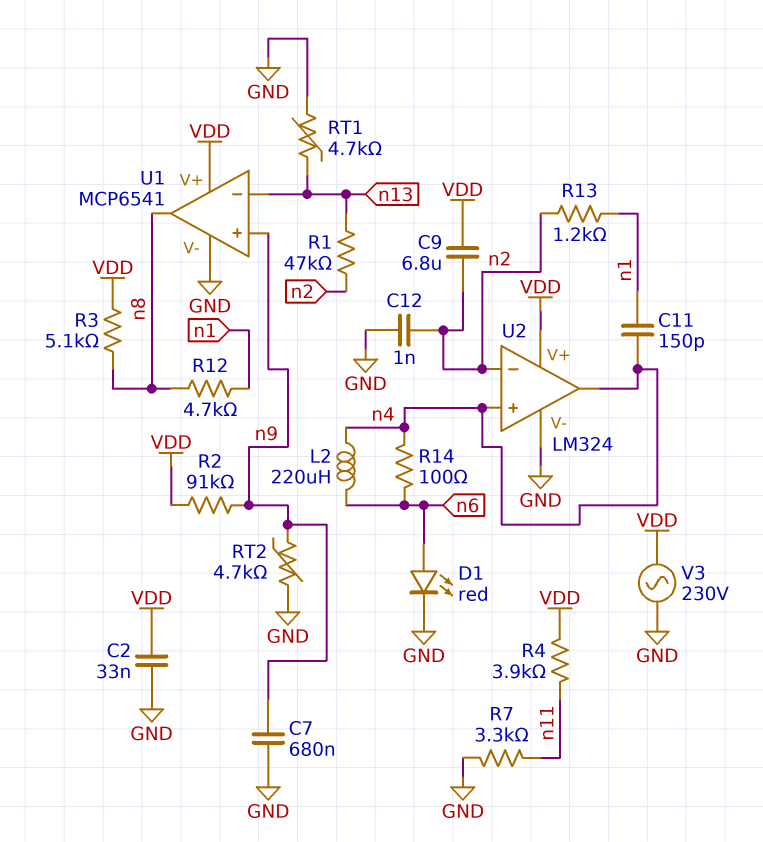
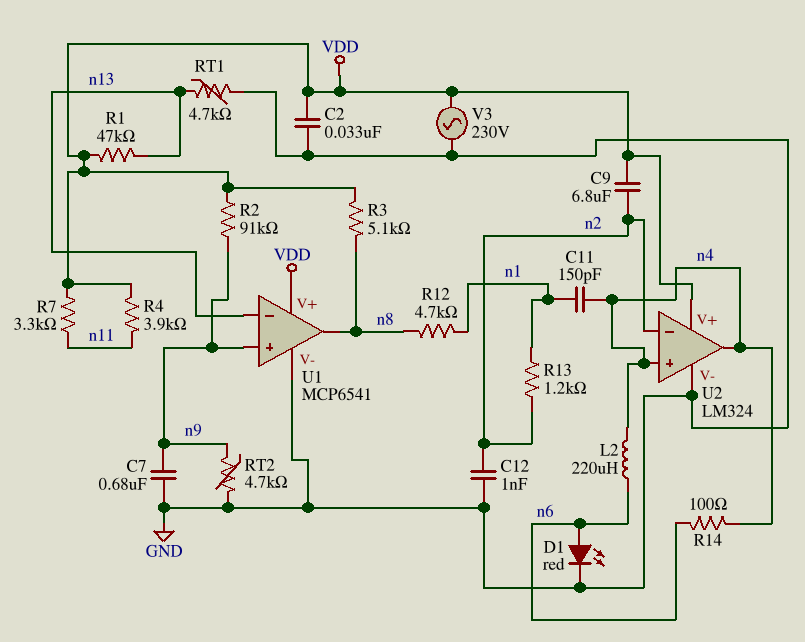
R1: 47k (n2, n13) -> 47k (VDD, n13)
R7: 3.3k (GND, n11) -> 3.3k (VDD, n11)

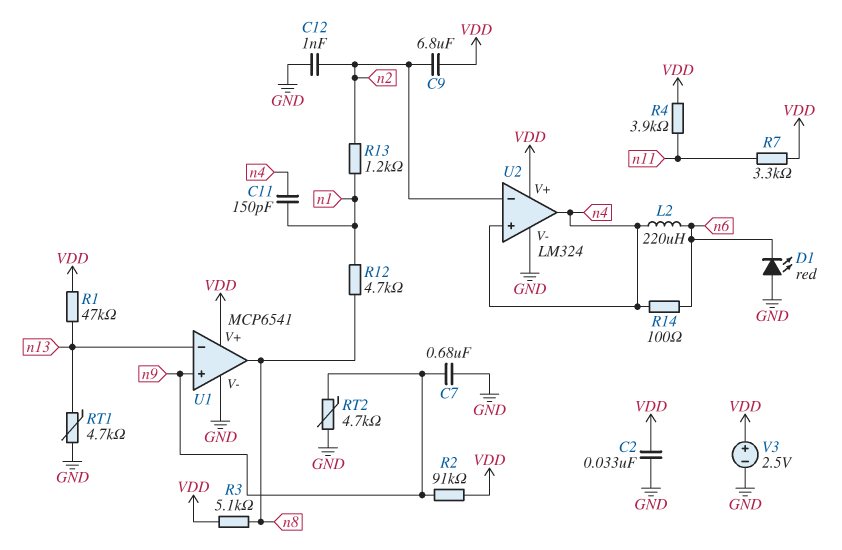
D1: LED red (A n6, K GND) -> LED red (A GND, K n6)
V3: AC 230V (GND, VDD) -> 2.5V (plus VDD, minus GND)

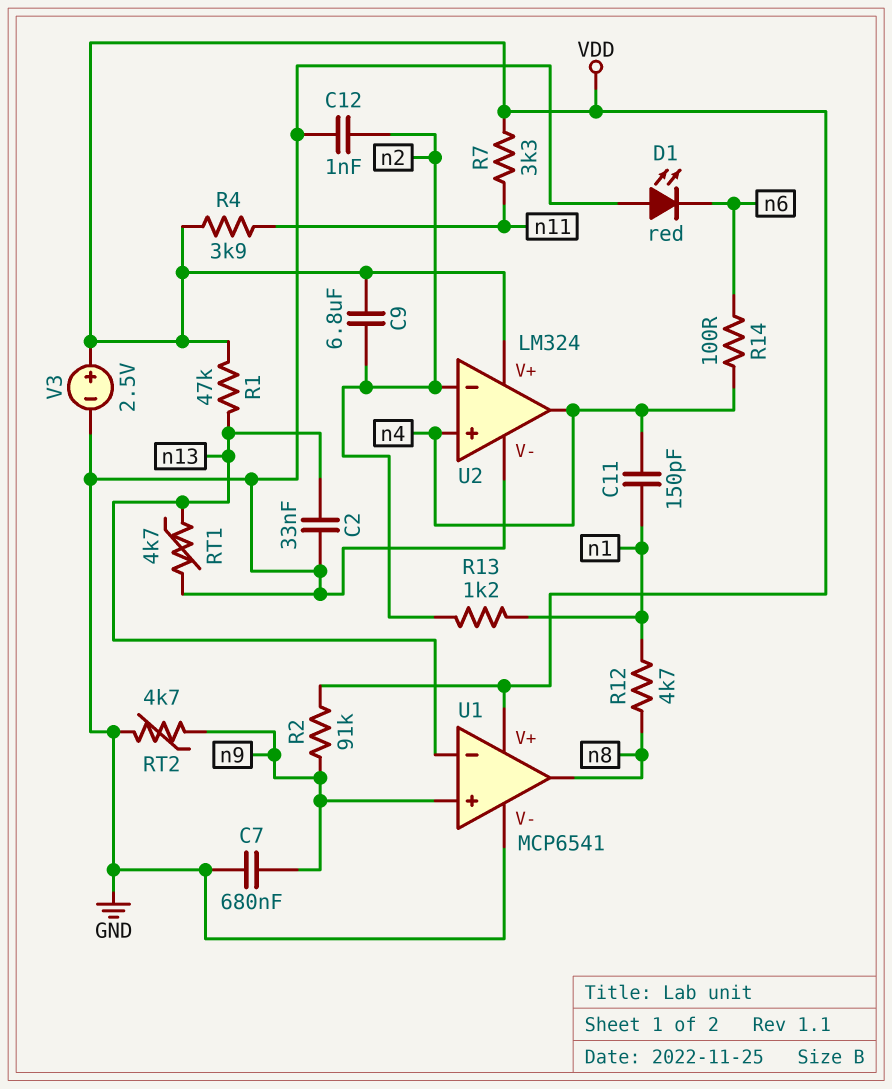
C2: 33nF (GND, VDD) -> 33nF (GND, n13)
L2: 220uH (n4, n6) -> none
R3: 5.1k (VDD, n8) -> none

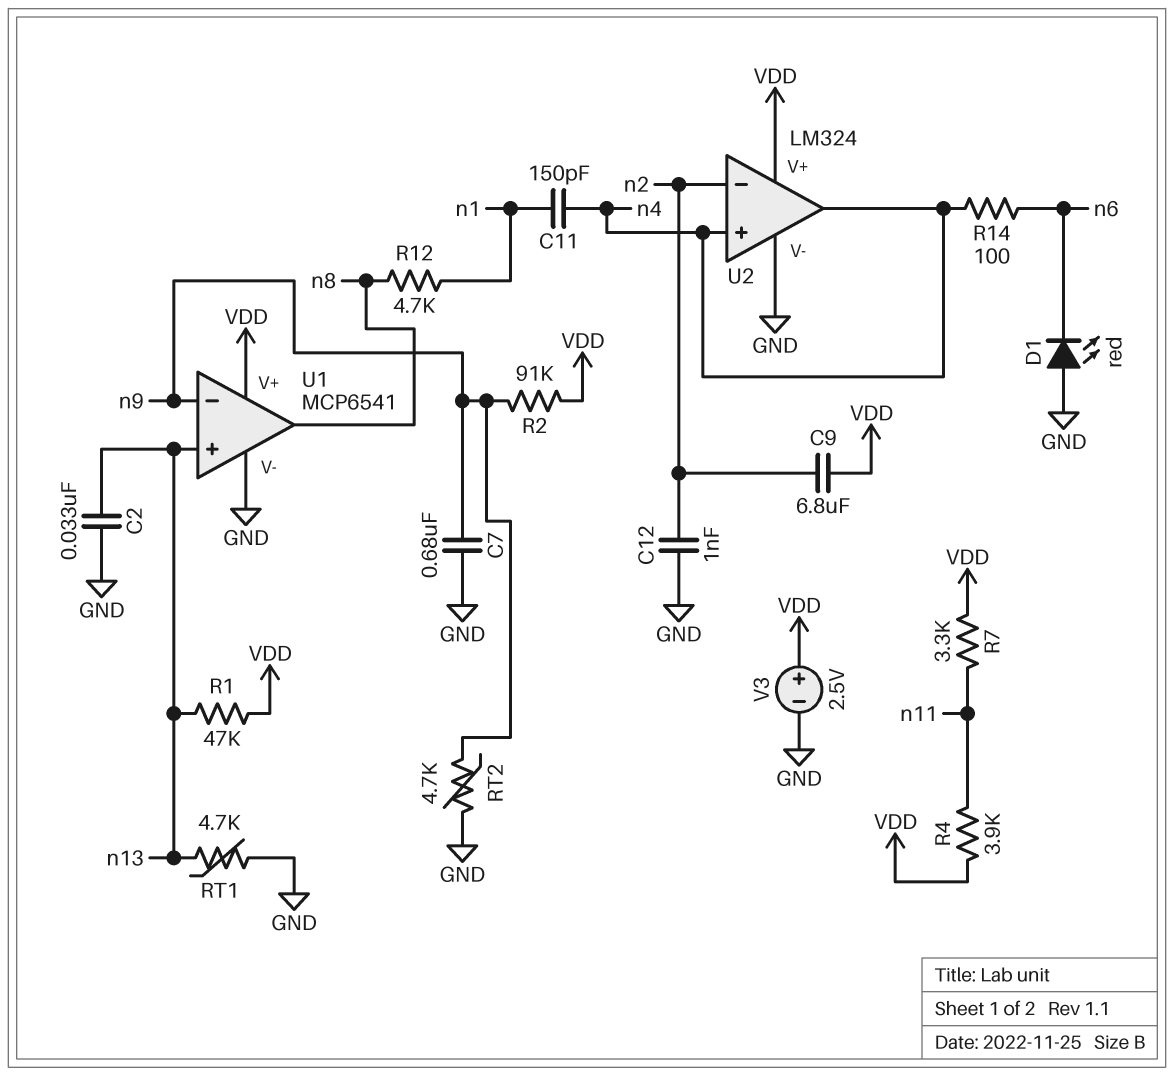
R13: 1.2k (n1, n2) -> none
U1 pin in+: n9 -> n13
U1 pin in-: n13 -> n9

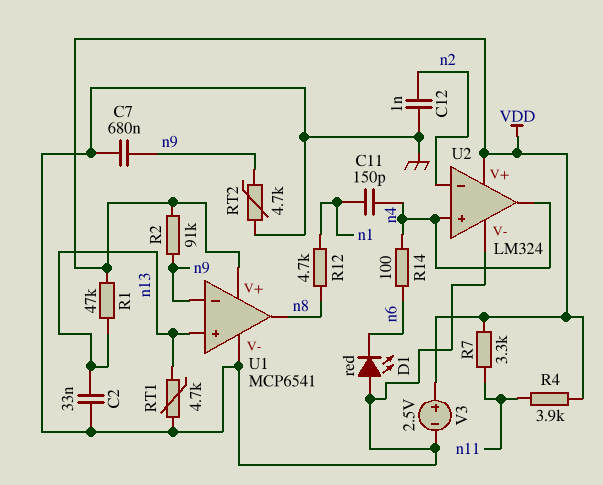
C9: 6.8uF (VDD, n2) -> none

